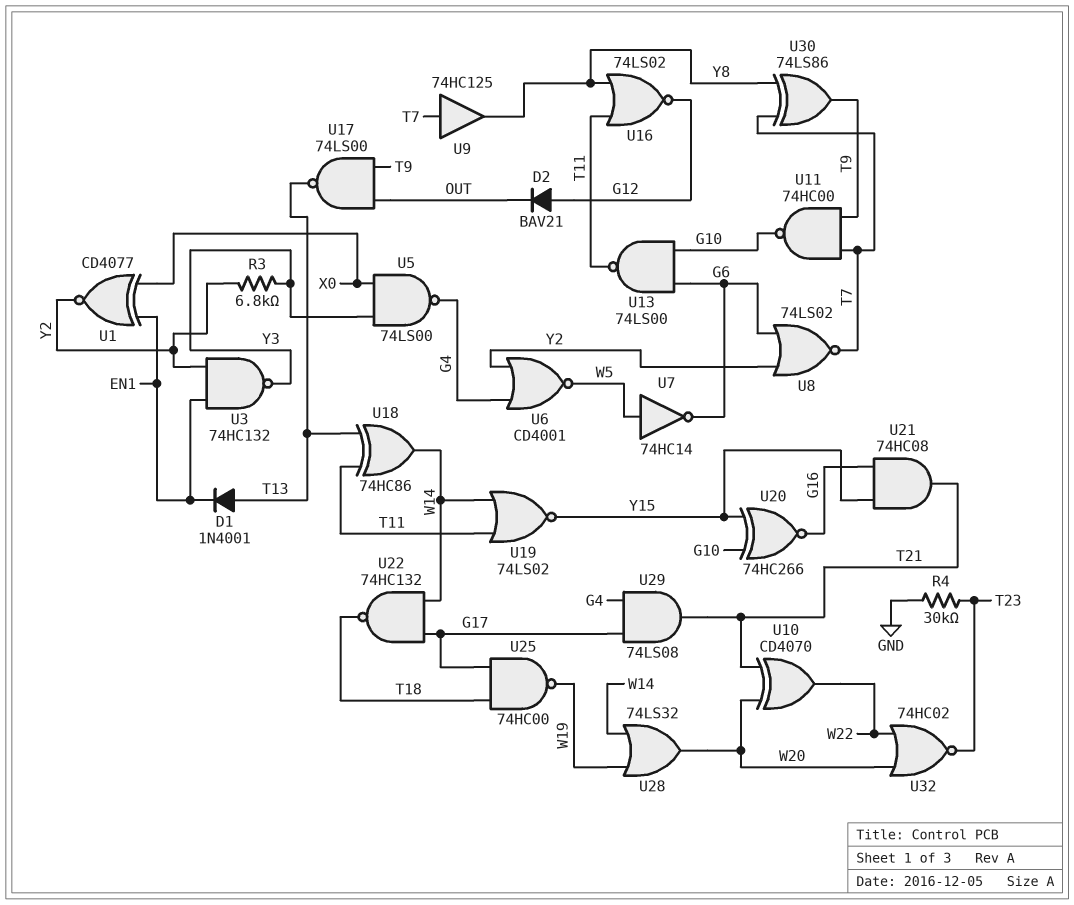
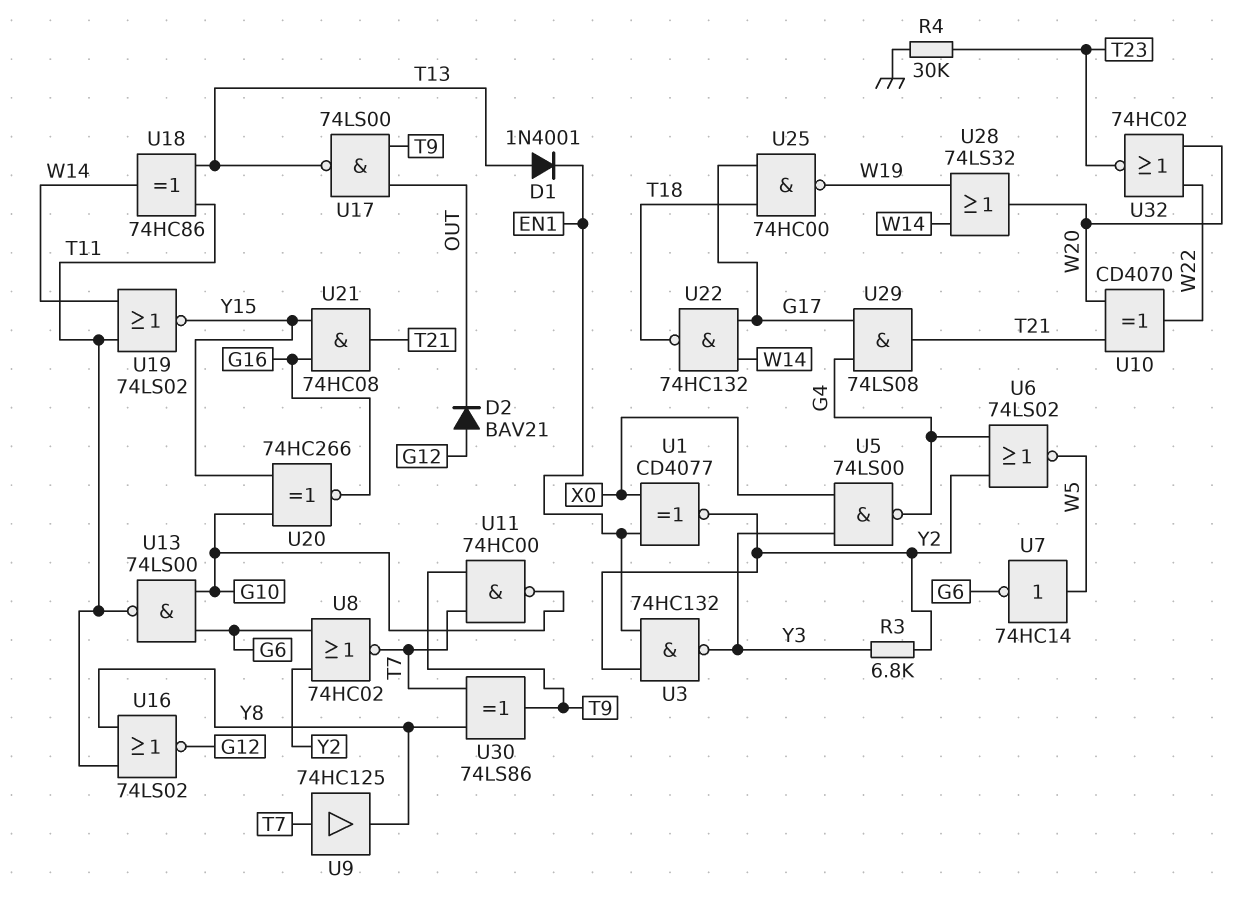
U6: NOR CD4001 (in G4, in Y2, out W5) -> NOR 74LS02 (in G4, in Y2, out W5)
U8: NOR 74LS02 (in G6, in Y2, out T7) -> NOR 74HC02 (in G6, in Y2, out T7)

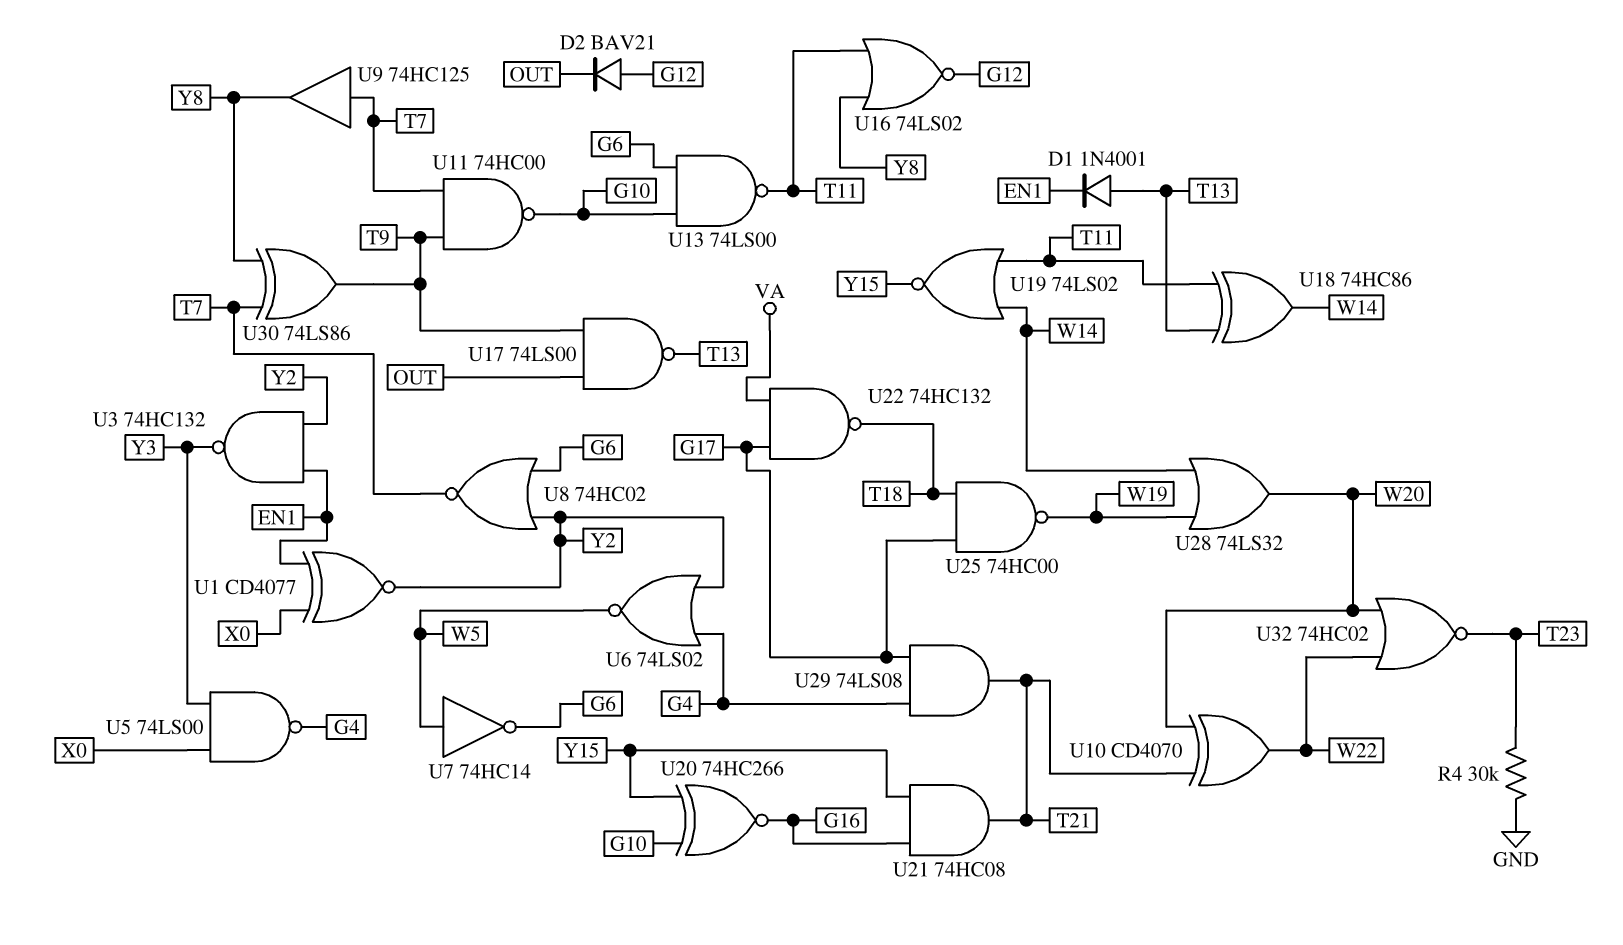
R3: 6.8k (Y2, Y3) -> none
U22: NAND 74HC132 (in G17, in W14, out T18) -> NAND 74HC132 (in G17, in VA, out T18)

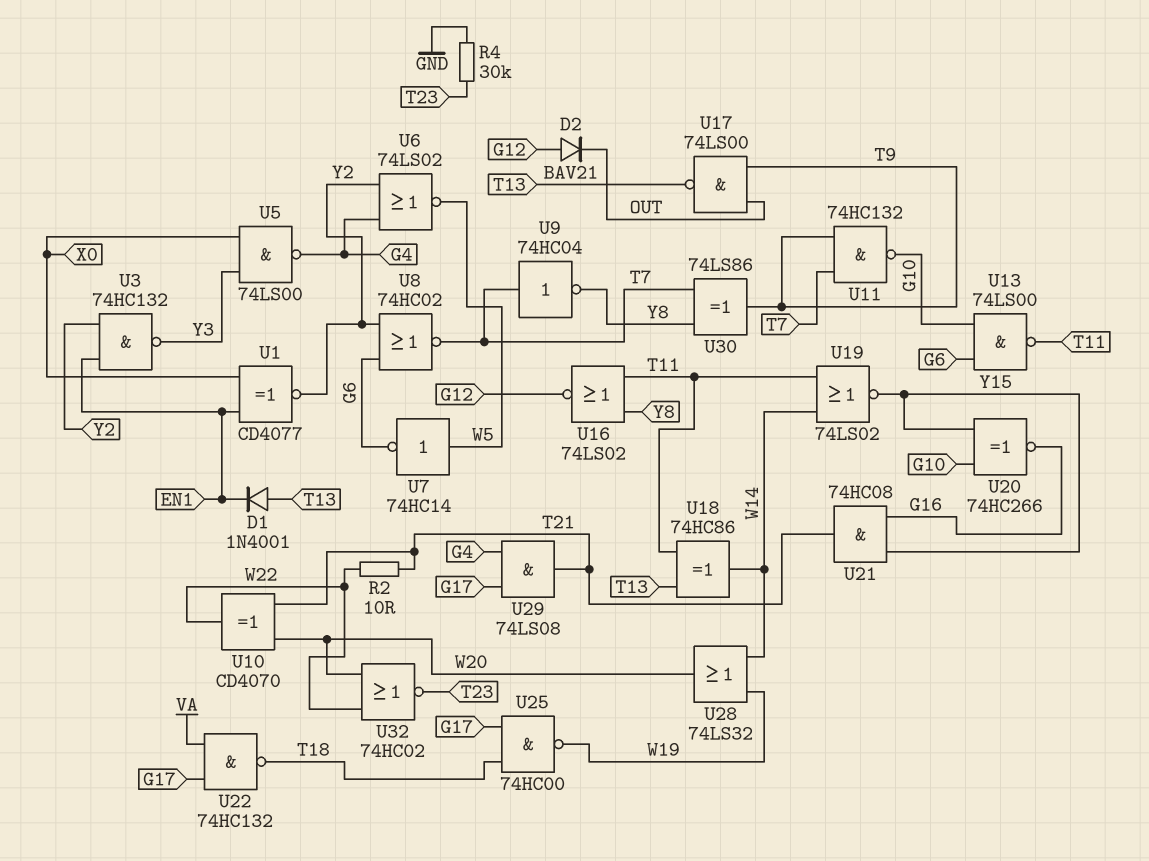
R2: none -> 10 (T21, W22)
U9: buffer 74HC125 (in T7, out Y8) -> NOT 74HC04 (in T7, out Y8)
U11: NAND 74HC00 (in T7, in T9, out G10) -> NAND 74HC132 (in T7, in T9, out G10)

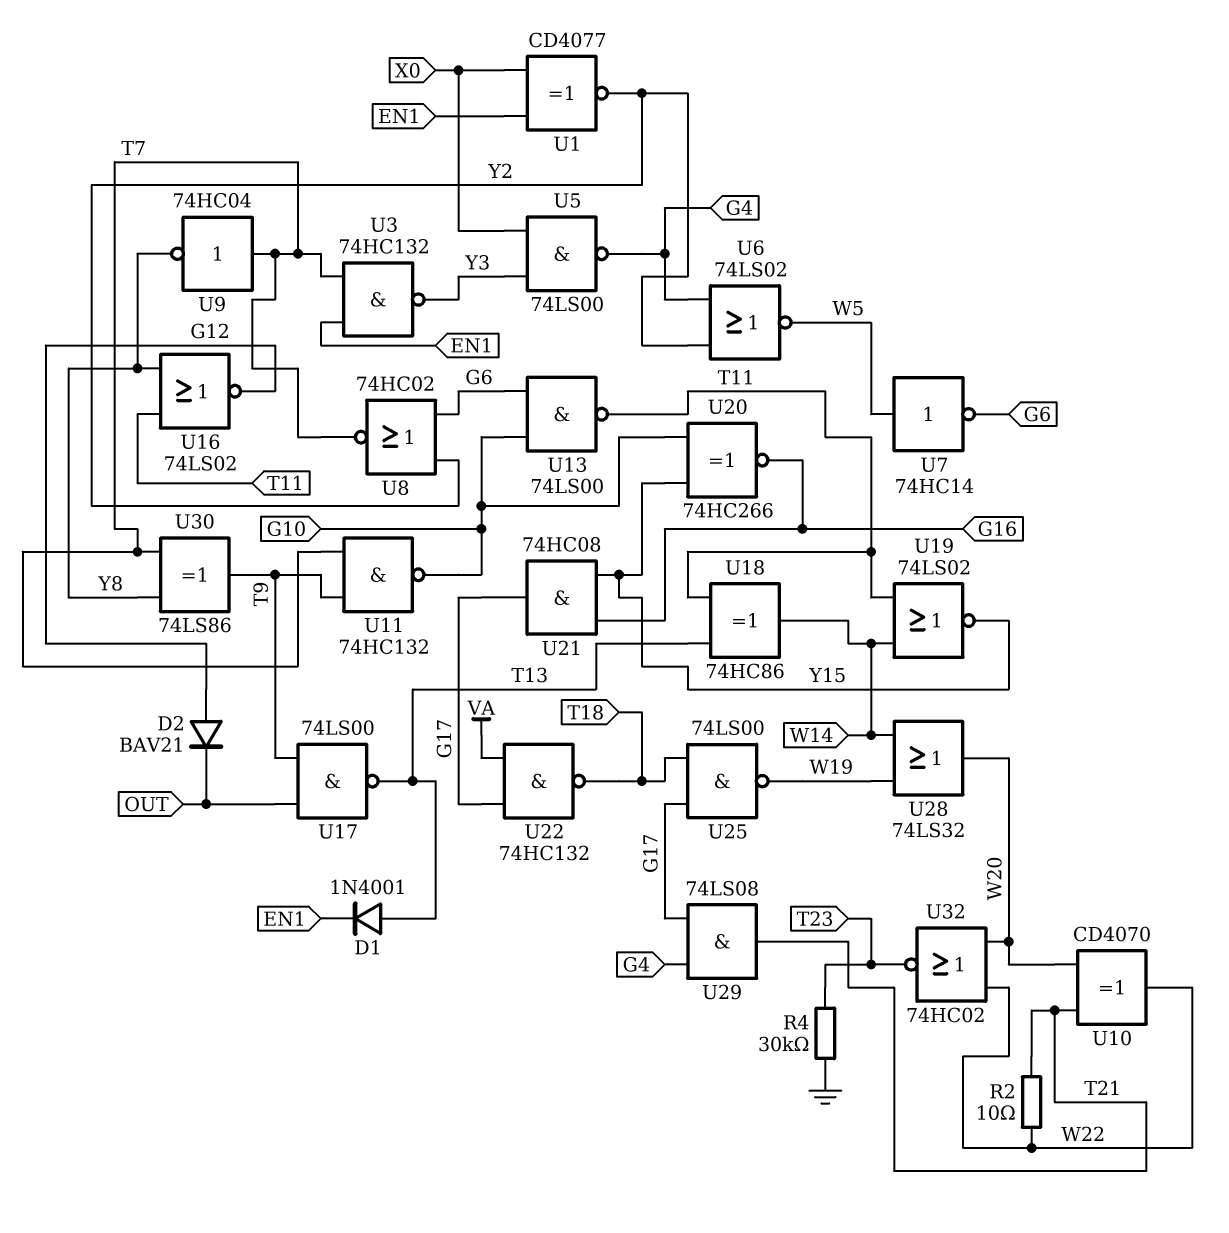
U3: NAND 74HC132 (in EN1, in Y2, out Y3) -> NAND 74HC132 (in EN1, in T7, out Y3)
U21: AND 74HC08 (in G16, in Y15, out T21) -> AND 74HC08 (in G16, in Y15, out G17)
U25: NAND 74HC00 (in G17, in T18, out W19) -> NAND 74LS00 (in G17, in T18, out W19)

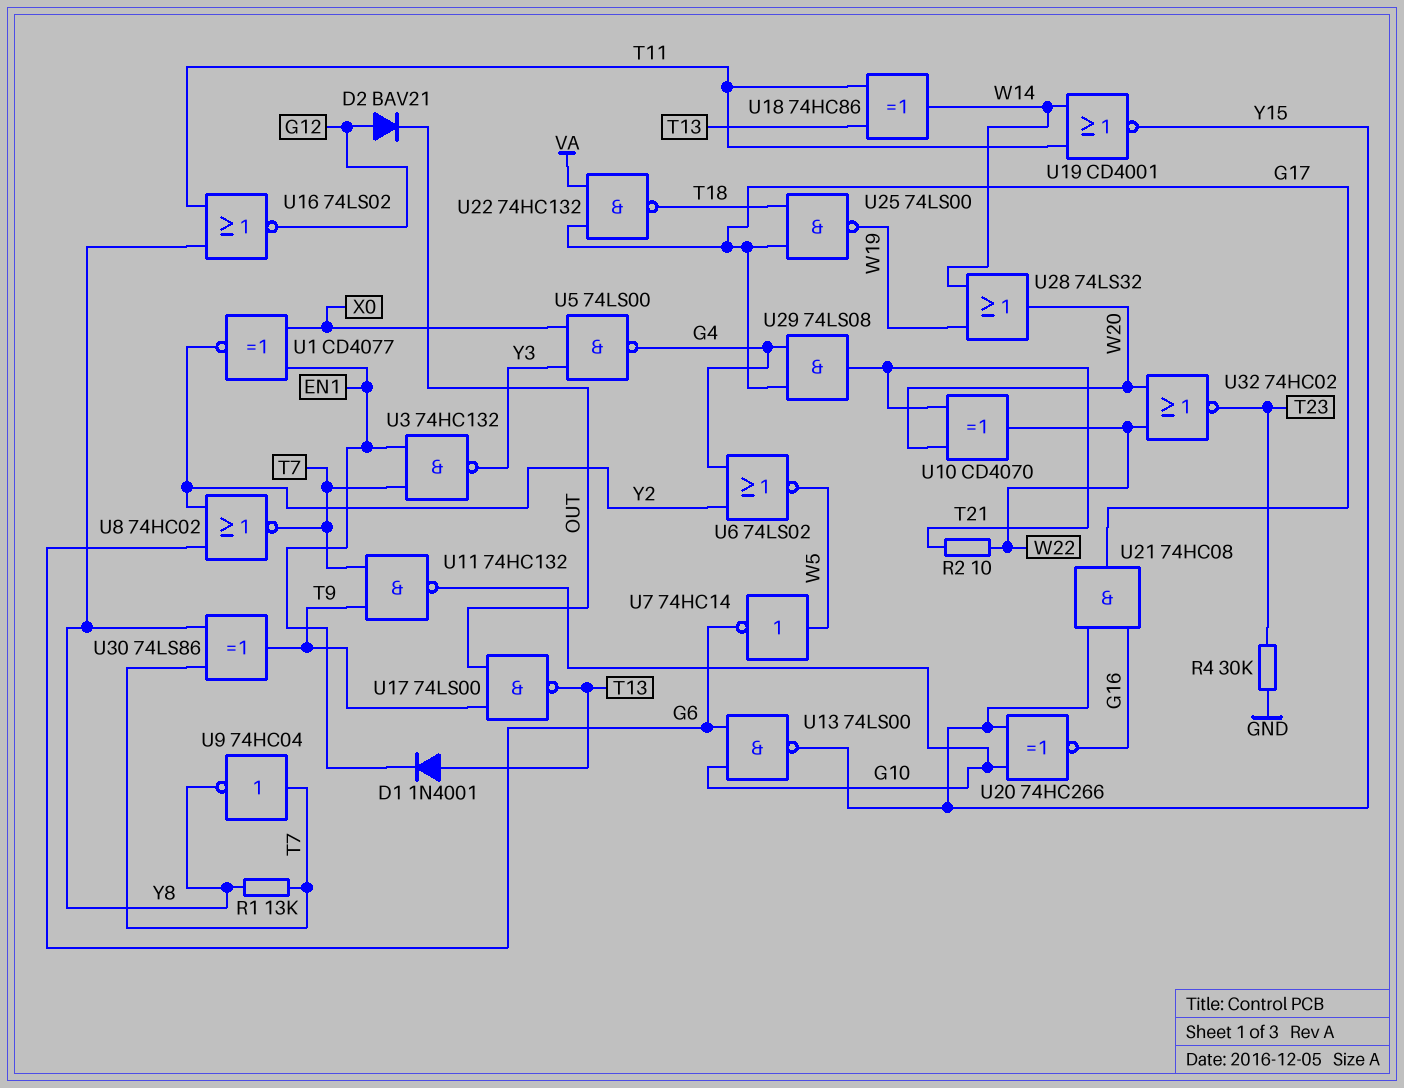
R1: none -> 13k (T7, Y8)
U13: NAND 74LS00 (in G6, in G10, out T11) -> NAND 74LS00 (in G6, in G10, out Y15)
U19: NOR 74LS02 (in T11, in W14, out Y15) -> NOR CD4001 (in T11, in W14, out Y15)

